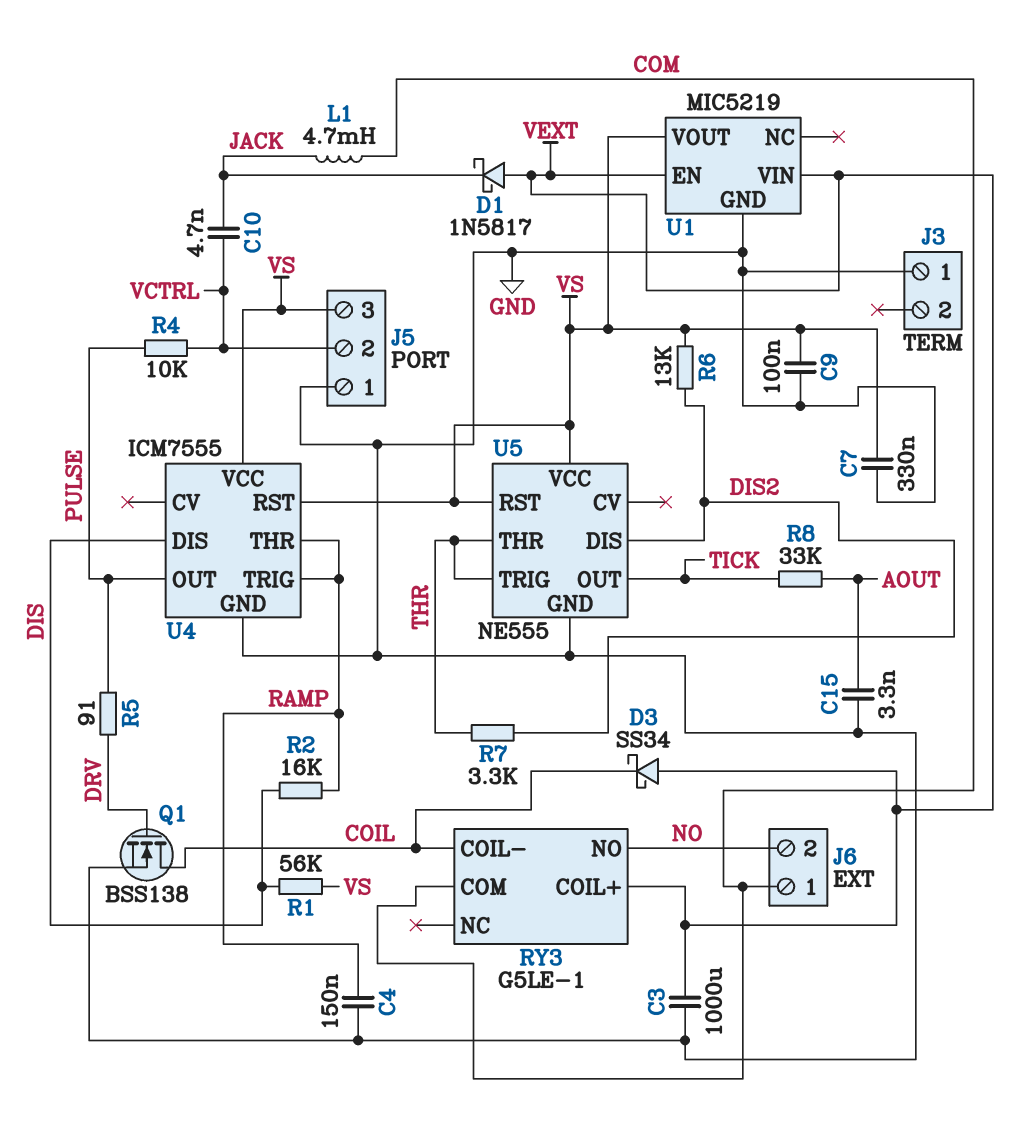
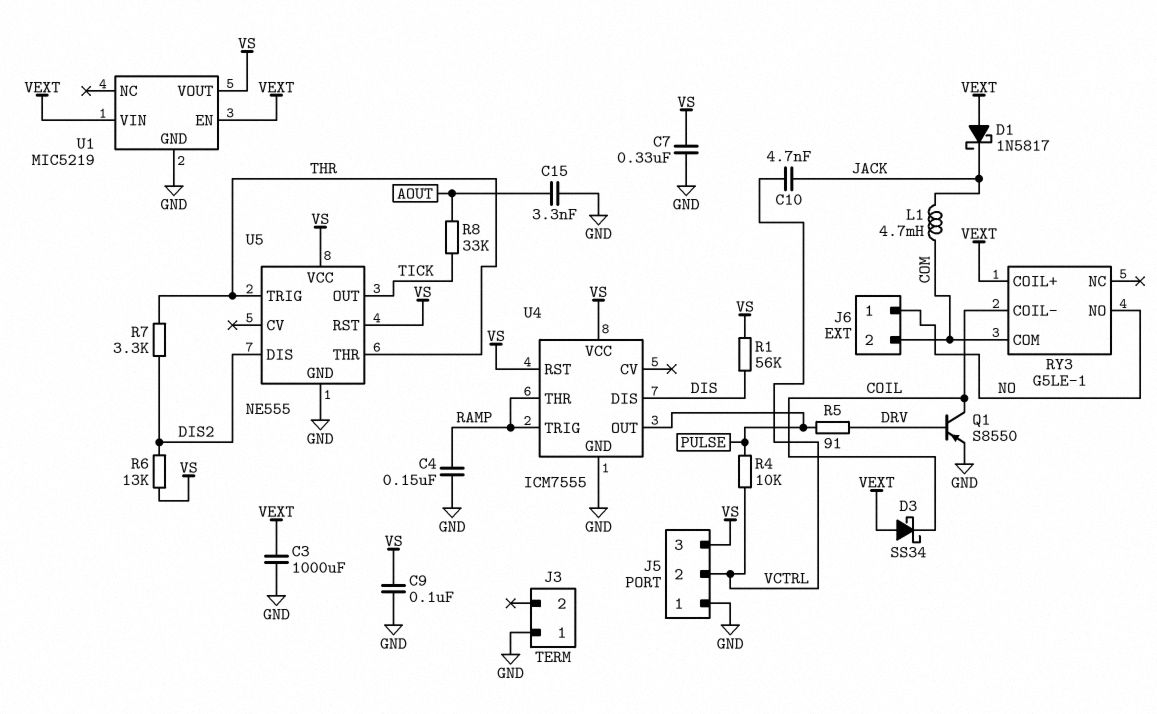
J6 pin 1: COM -> NO
J6 pin 2: NO -> COM
Q1: NMOS BSS138 (G DRV, D COIL, S GND) -> PNP S8550 (B DRV, C COIL, E GND)
R2: 16k (DIS, RAMP) -> none

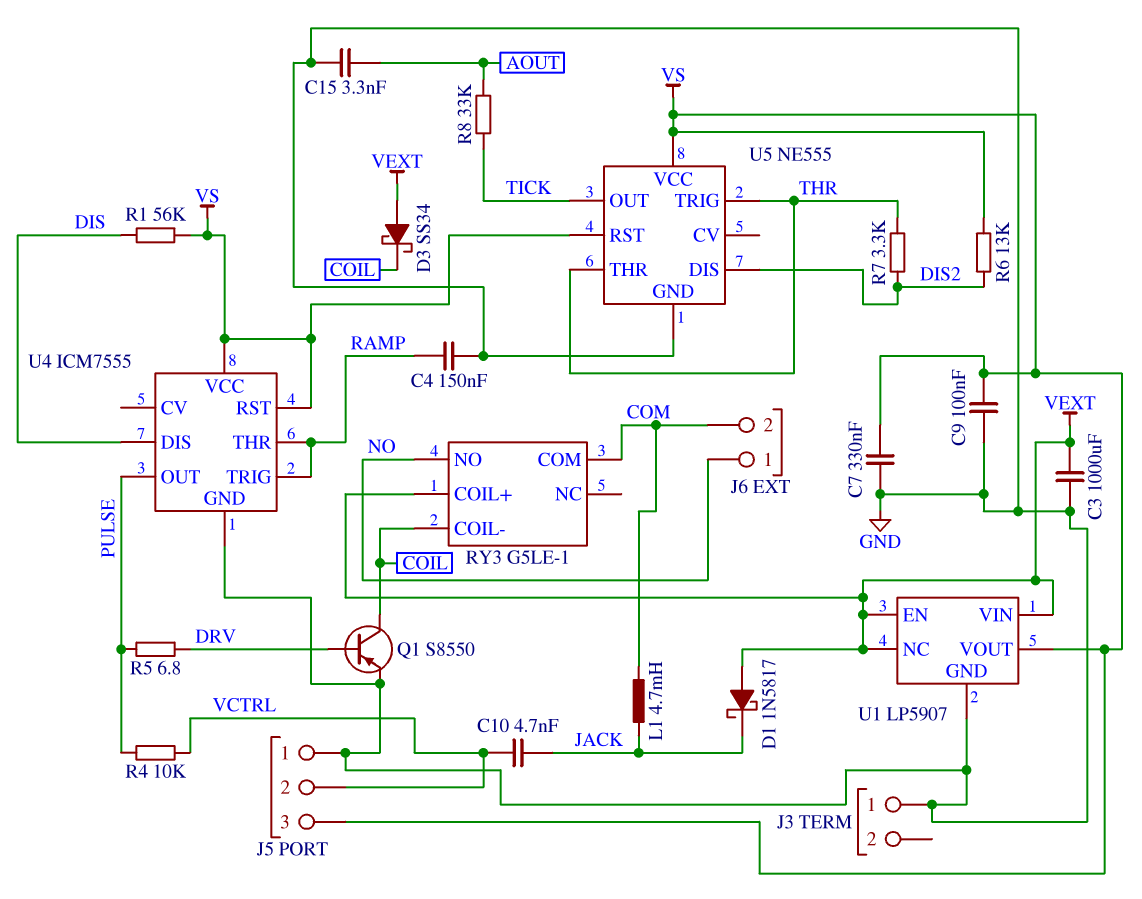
R5: 91 (DRV, PULSE) -> 6.8 (DRV, PULSE)
U1: MIC5219 -> LP5907
U1 pin NC: none -> VEXT

